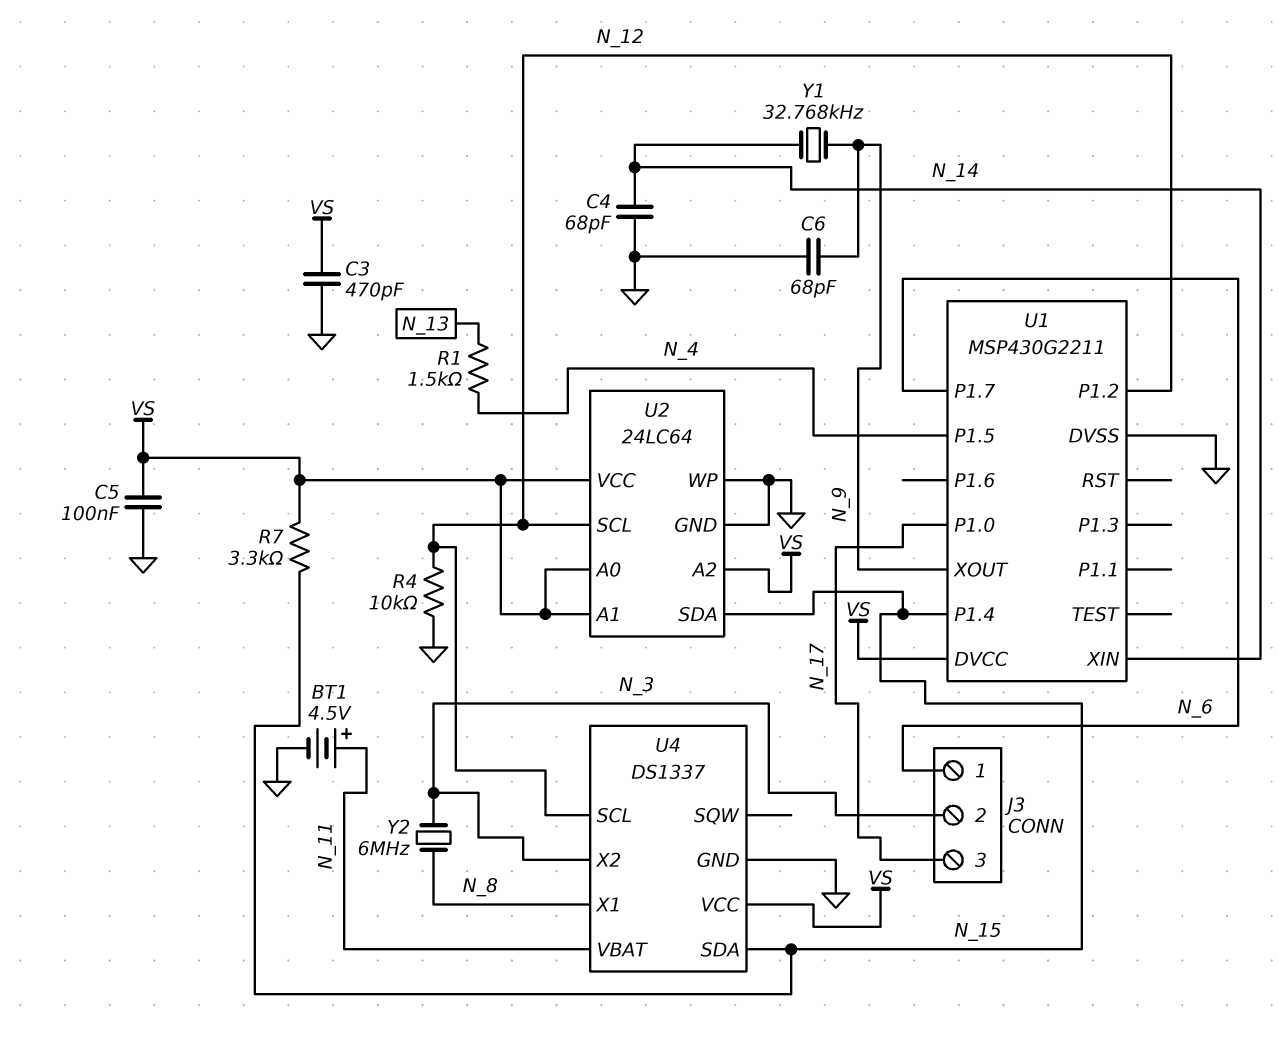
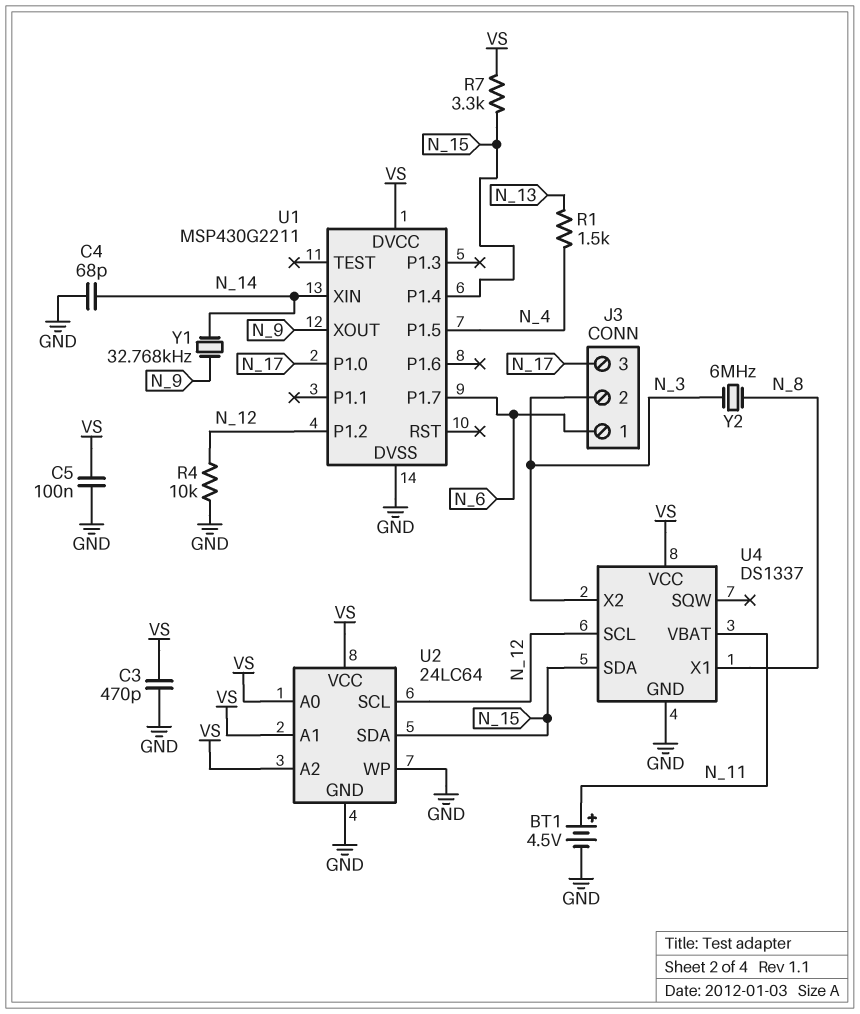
C6: 68pF (GND, N_9) -> none

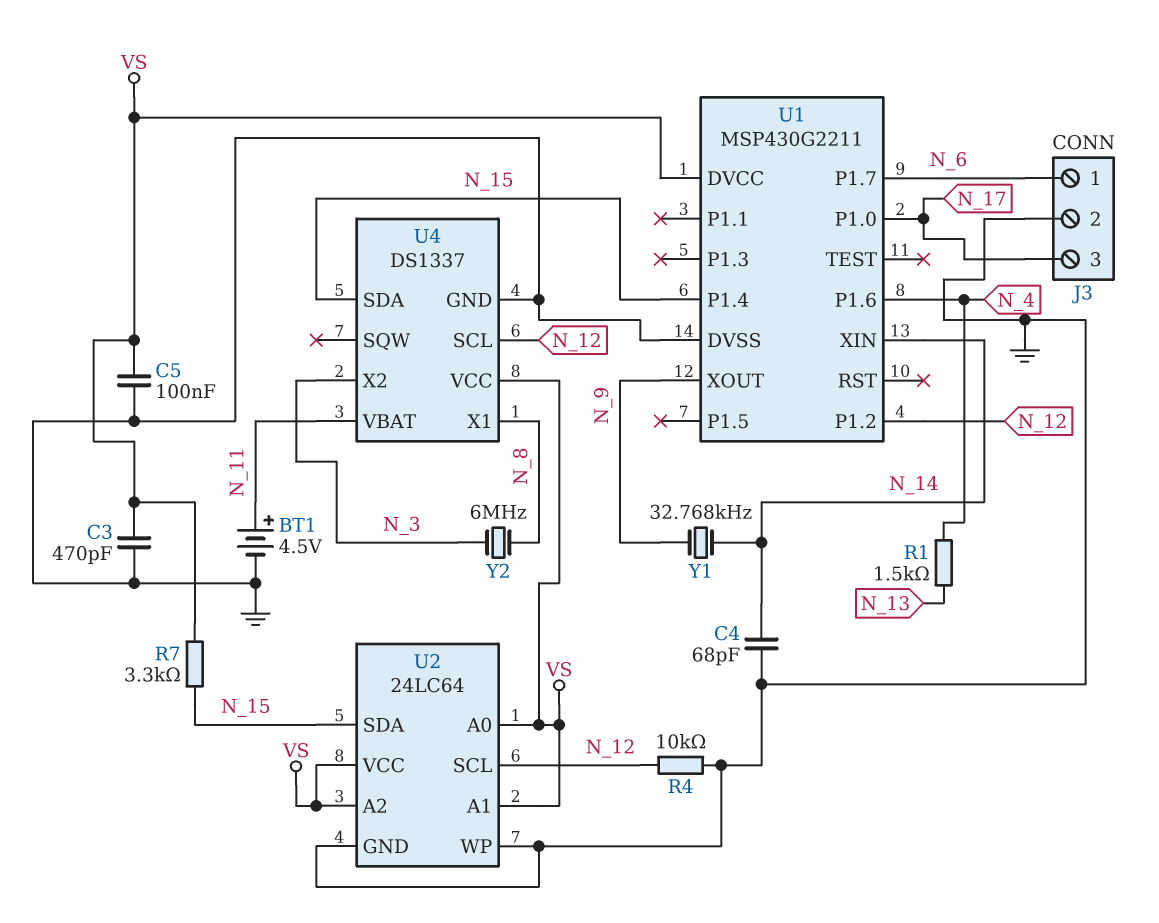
J3 pin 2: N_3 -> GND
U1 pin P1.5: N_4 -> none
U1 pin P1.6: none -> N_4

